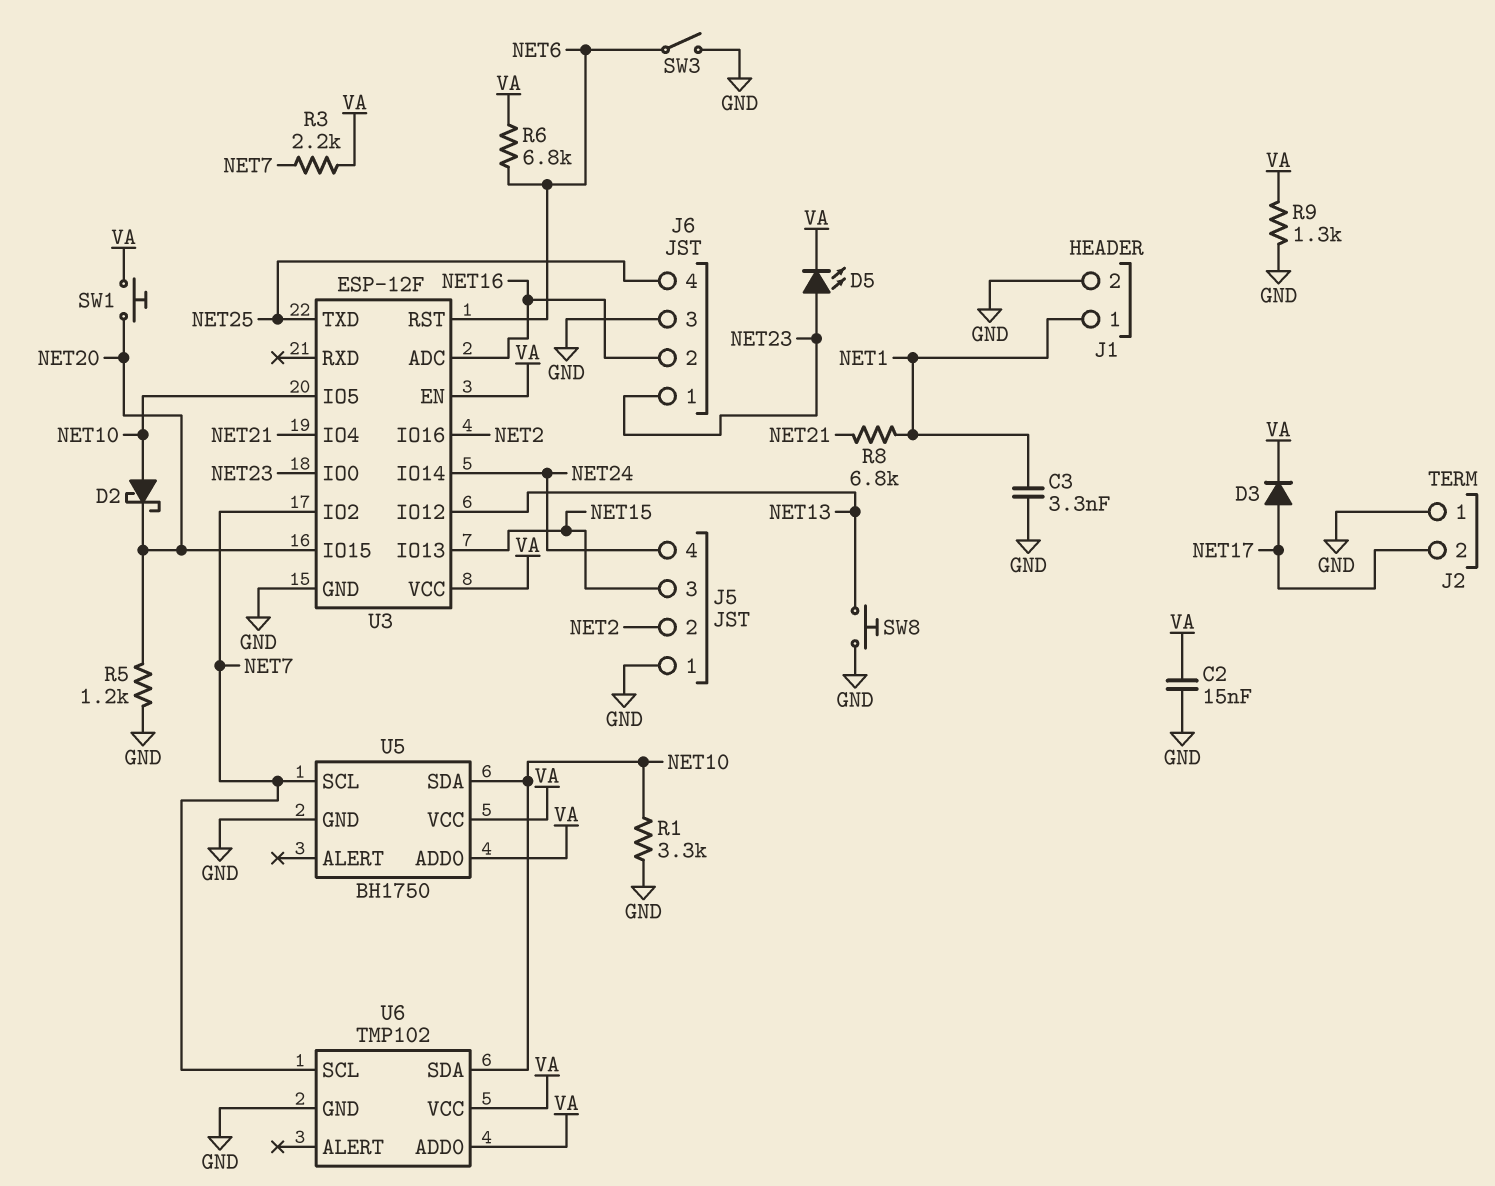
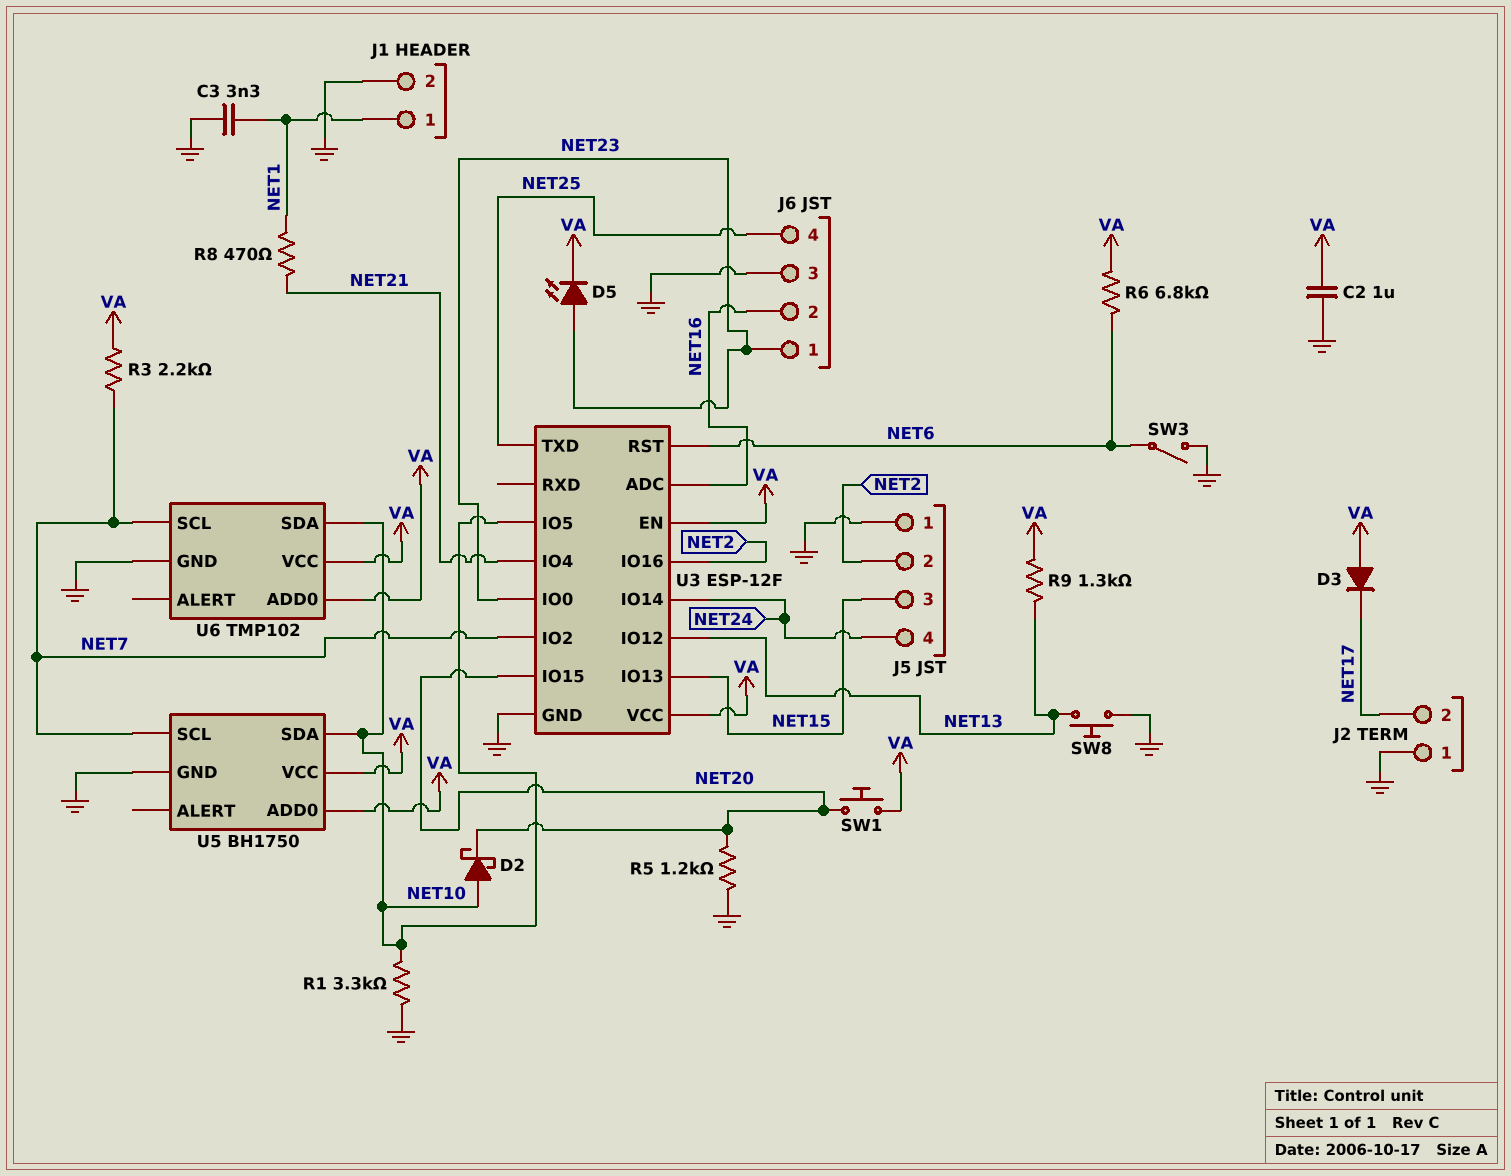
C2: 15nF (GND, VA) -> 1uF (GND, VA)
D3: diode (A NET17, K VA) -> diode (A VA, K NET17)
R8: 6.8k (NET1, NET21) -> 470 (NET1, NET21)
R9: 1.3k (GND, VA) -> 1.3k (NET13, VA)

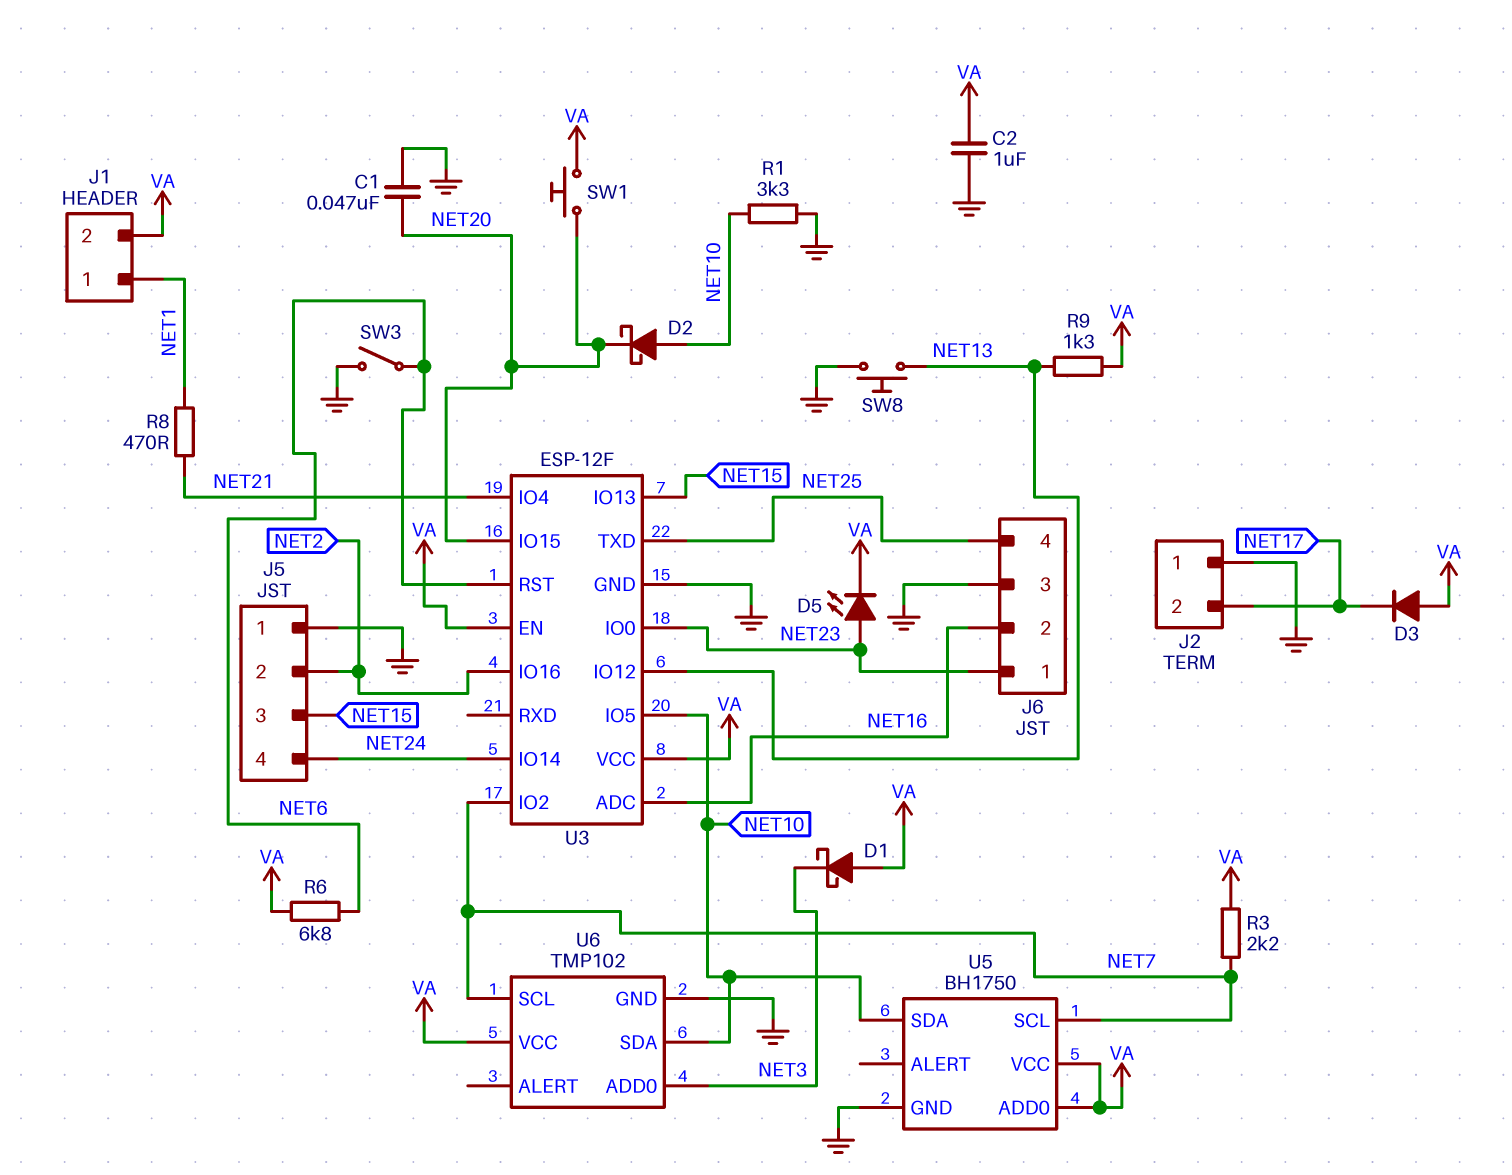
C1: none -> 47nF (GND, NET20)
C3: 3.3nF (GND, NET1) -> none
D1: none -> schottky (A VA, K NET3)
J1 pin 2: GND -> VA
R5: 1.2k (GND, NET20) -> none
U6 pin ADD0: VA -> NET3

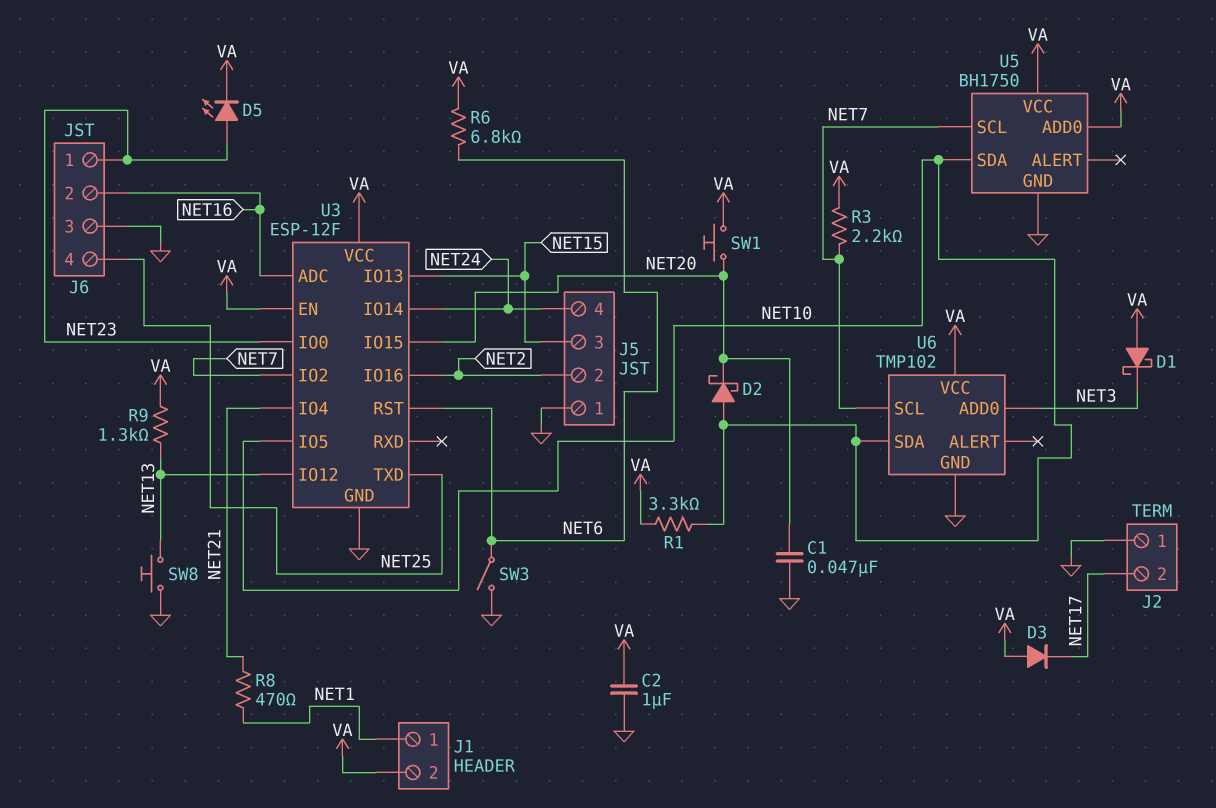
R1: 3.3k (GND, NET10) -> 3.3k (NET10, VA)

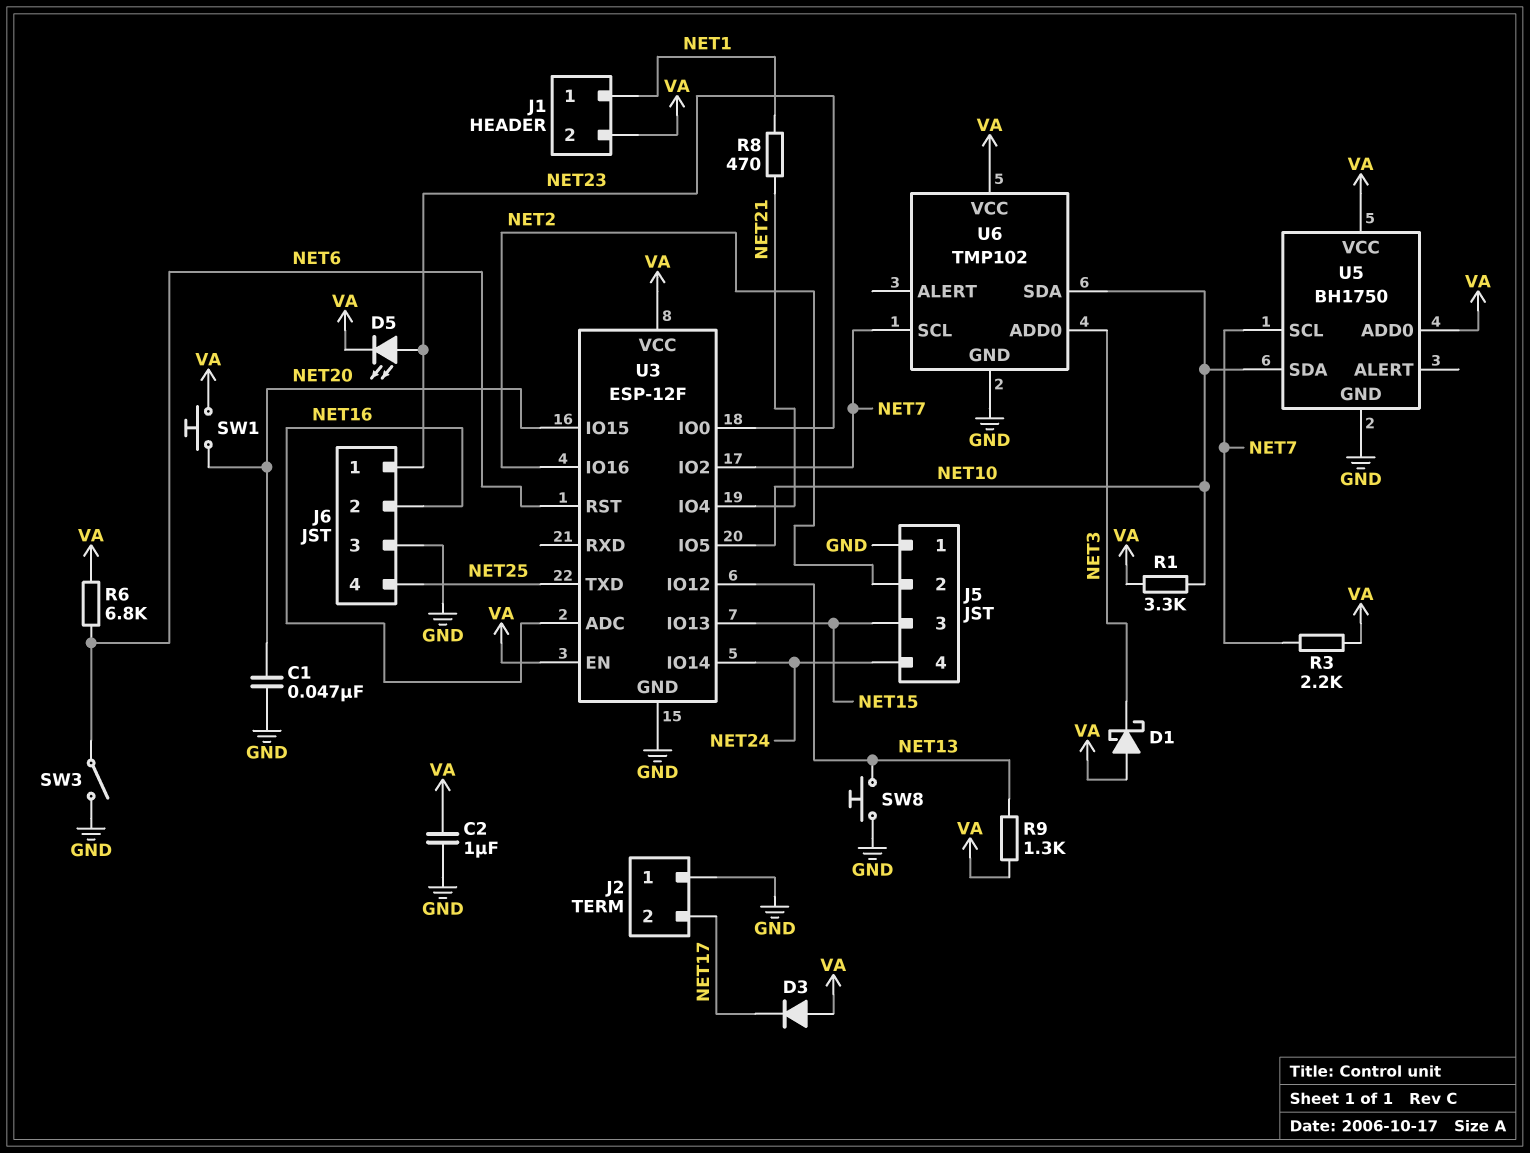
D2: schottky (A NET10, K NET20) -> none

